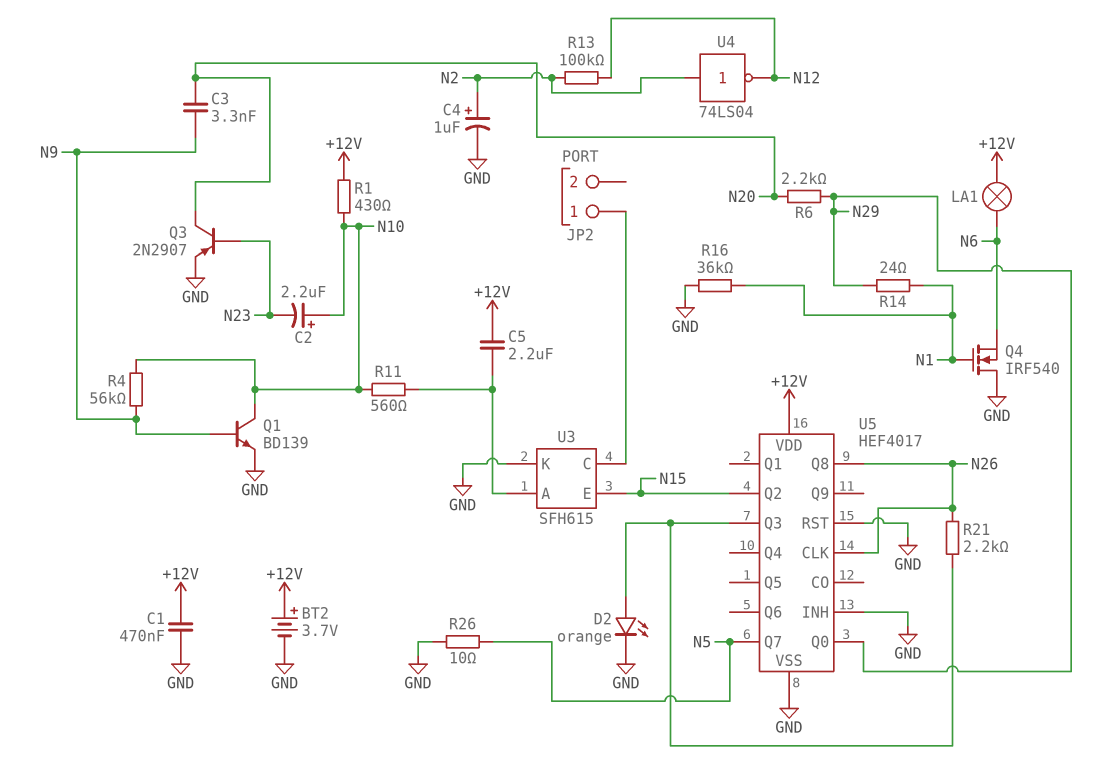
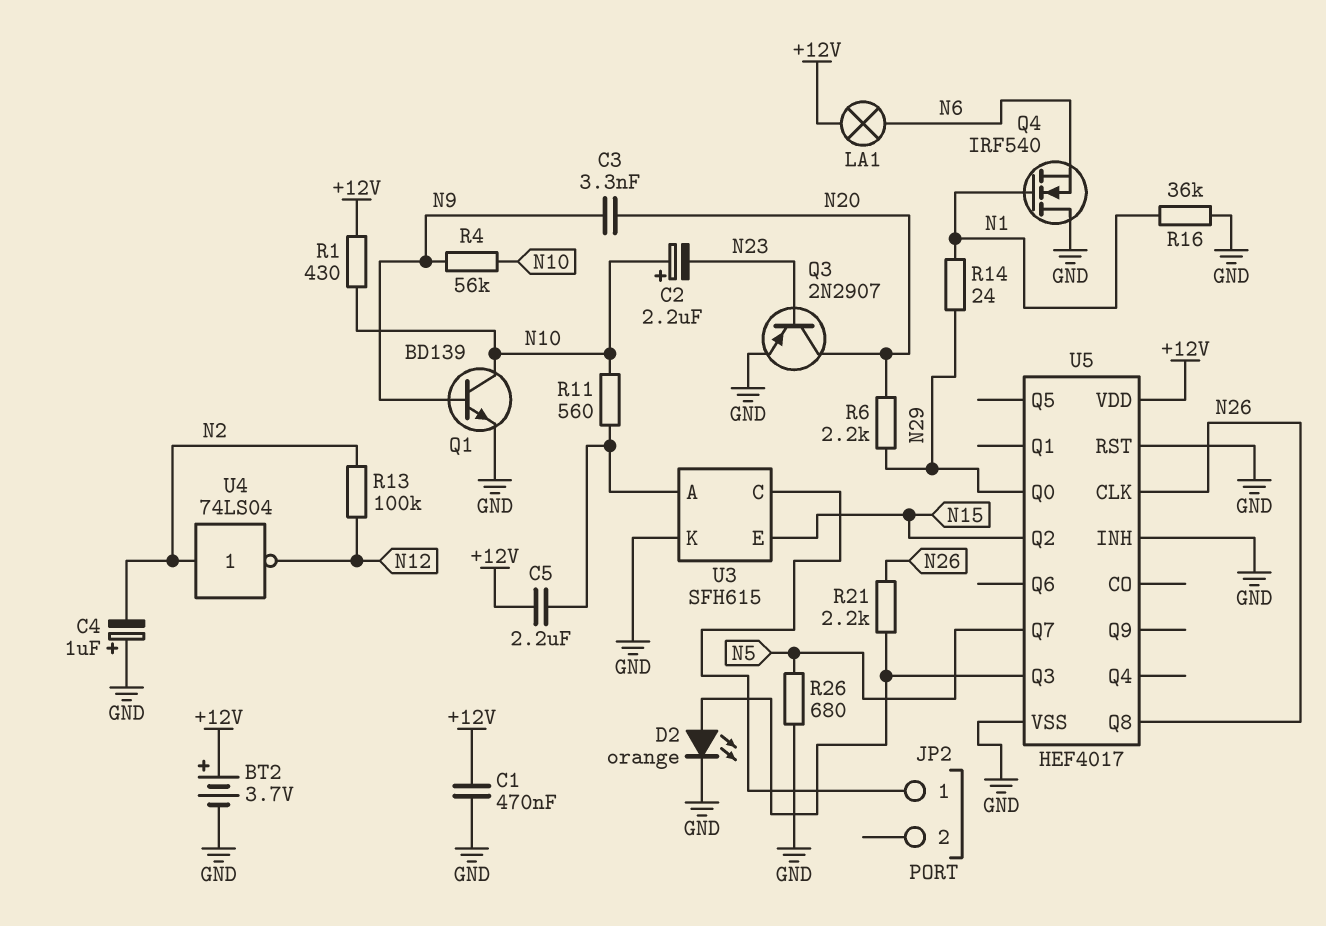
C4: 1uF (plus N2, minus GND) -> 1uF (plus GND, minus N2)
R26: 10 (GND, N5) -> 680 (GND, N5)

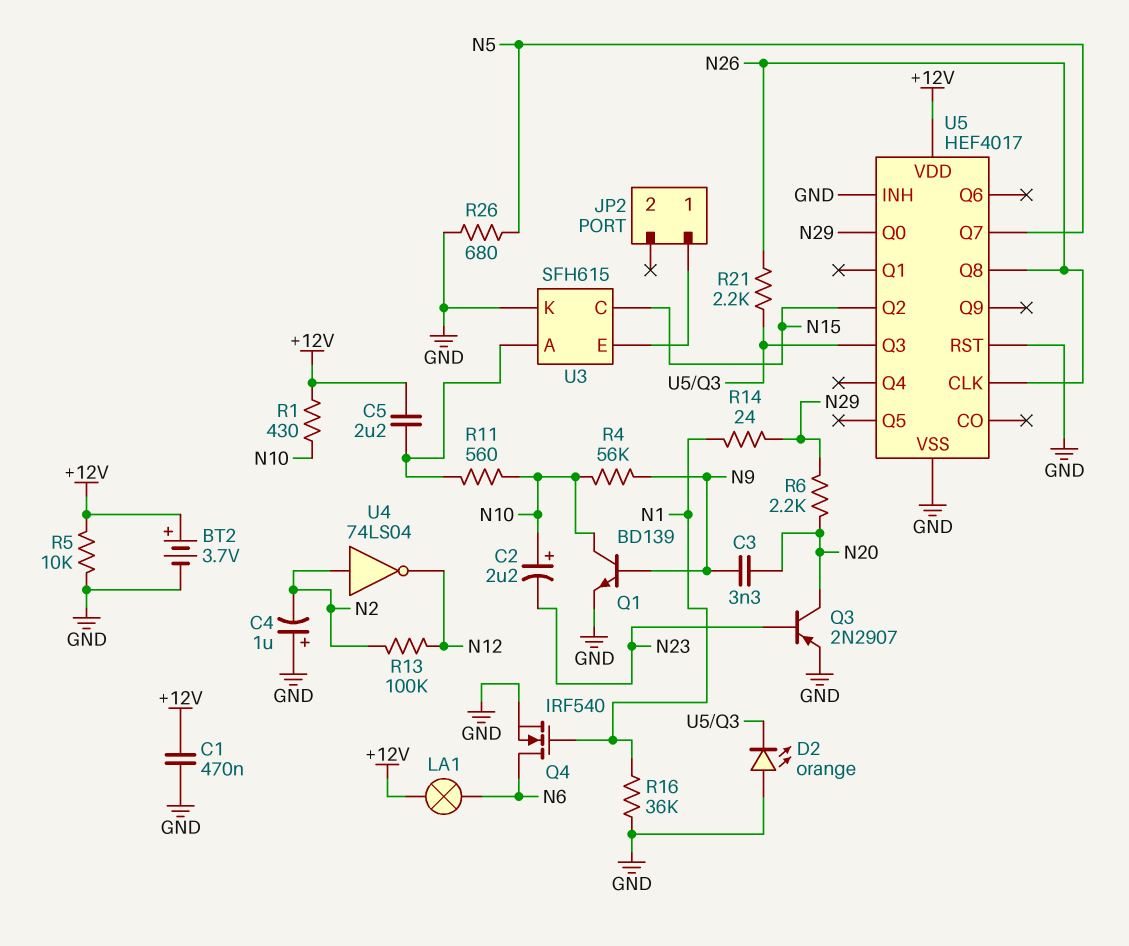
D2: LED orange (A U5/Q3, K GND) -> LED orange (A GND, K U5/Q3)
Q4: NMOS IRF540 (G N1, D GND, S N6) -> NMOS IRF540 (G N1, D N6, S GND)
R5: none -> 10k (+12V, GND)
U3 pin C: JP2/1 -> N15
U3 pin E: N15 -> JP2/1

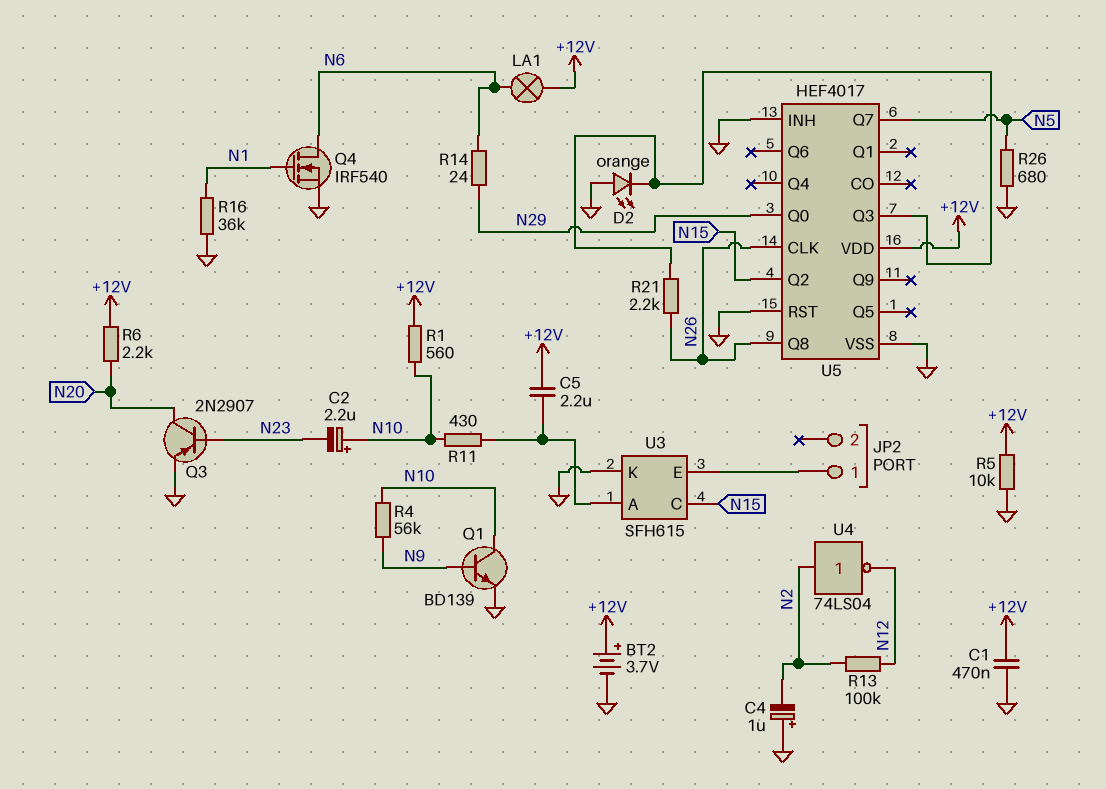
C3: 3.3nF (N9, N20) -> none
R1: 430 (+12V, N10) -> 560 (+12V, N10)
R6: 2.2k (N20, N29) -> 2.2k (+12V, N20)
R11: 560 (N10, U3/A) -> 430 (N10, U3/A)
R14: 24 (N1, N29) -> 24 (N6, N29)

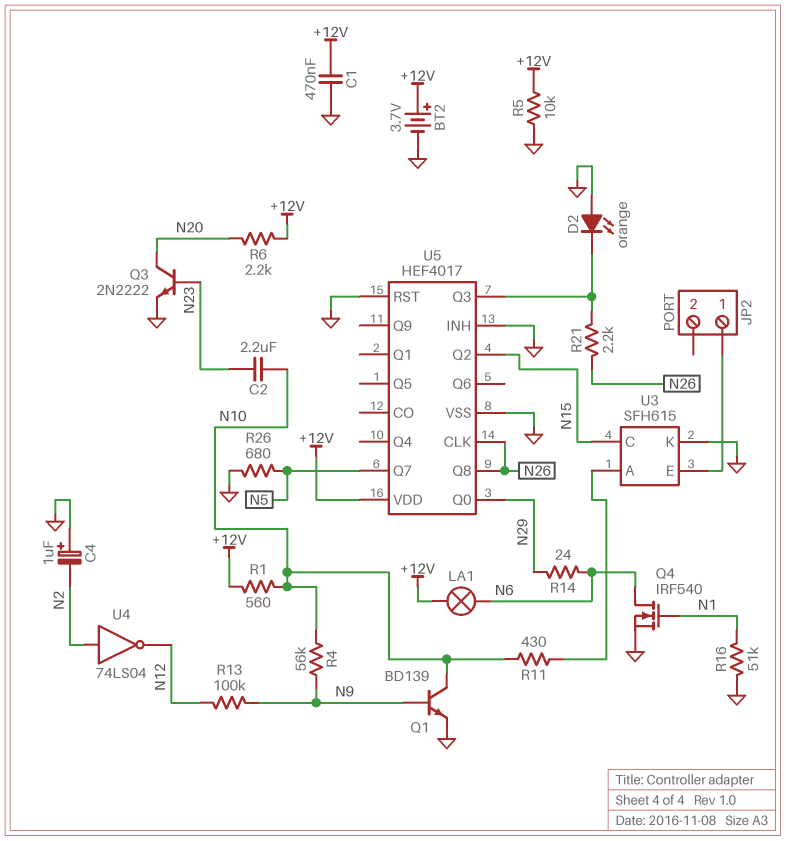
C2: 2.2uF (plus N10, minus N23) -> 2.2uF (N10, N23)
C5: 2.2uF (+12V, U3/A) -> none
Q3: PNP 2N2907 (B N23, C N20, E GND) -> NPN 2N2222 (B N23, C N20, E GND)
R13: 100k (N2, N12) -> 100k (N9, N12)
R16: 36k (GND, N1) -> 51k (GND, N1)

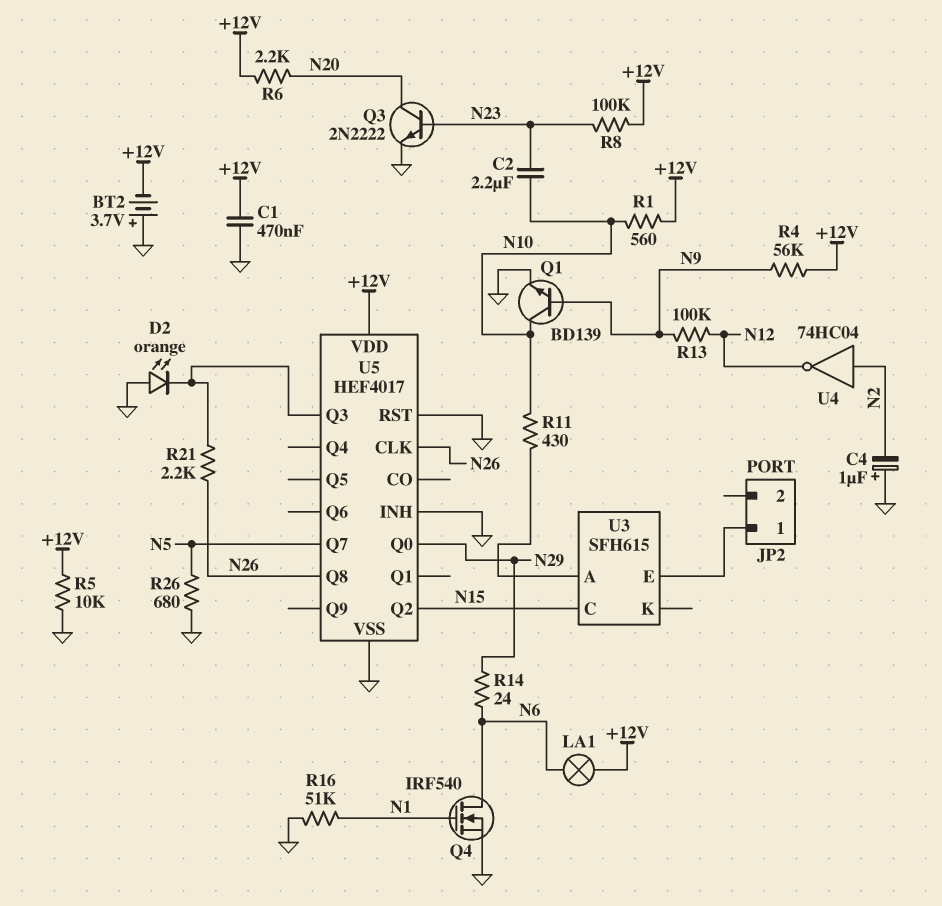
BT2: 3.7V (plus +12V, minus GND) -> 3.7V (plus GND, minus +12V)
R4: 56k (N9, N10) -> 56k (+12V, N9)
R8: none -> 100k (+12V, N23)
U3 pin K: GND -> none
U4: NOT 74LS04 (in N2, out N12) -> NOT 74HC04 (in N2, out N12)

